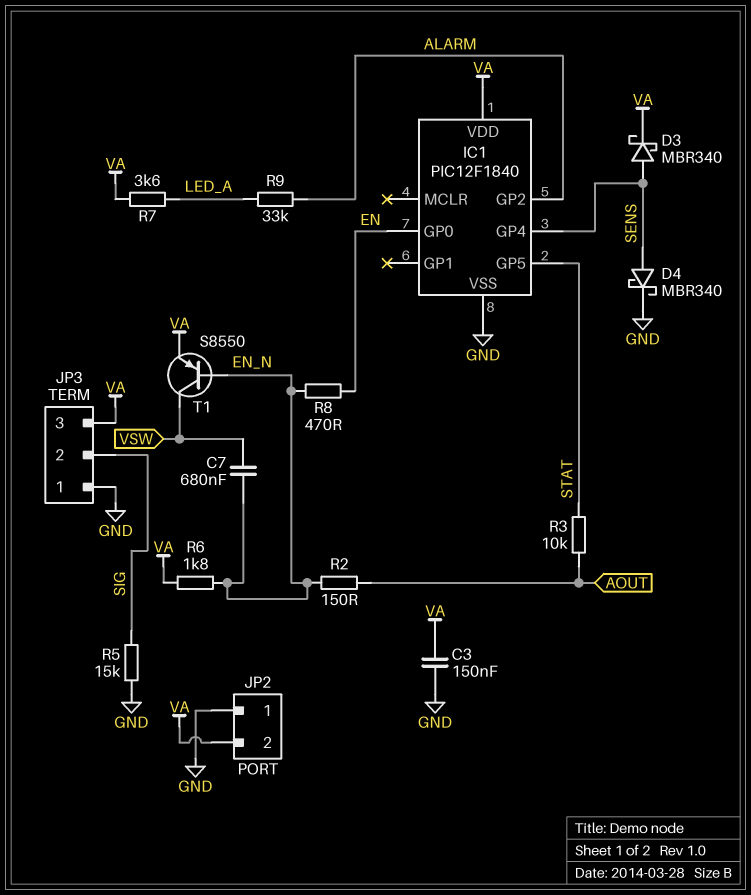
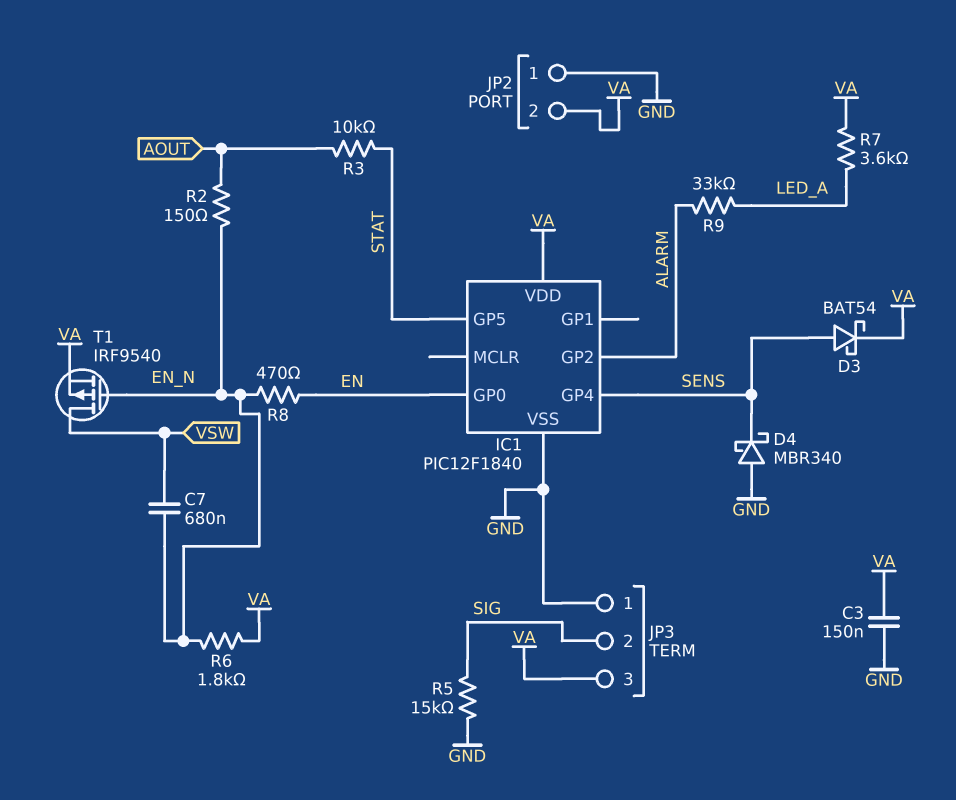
D3: schottky MBR340 (A SENS, K VA) -> schottky BAT54 (A SENS, K VA)
D4: schottky MBR340 (A SENS, K GND) -> schottky MBR340 (A GND, K SENS)
T1: PNP S8550 (B EN_N, C VSW, E VA) -> PMOS IRF9540 (G EN_N, D VSW, S VA)

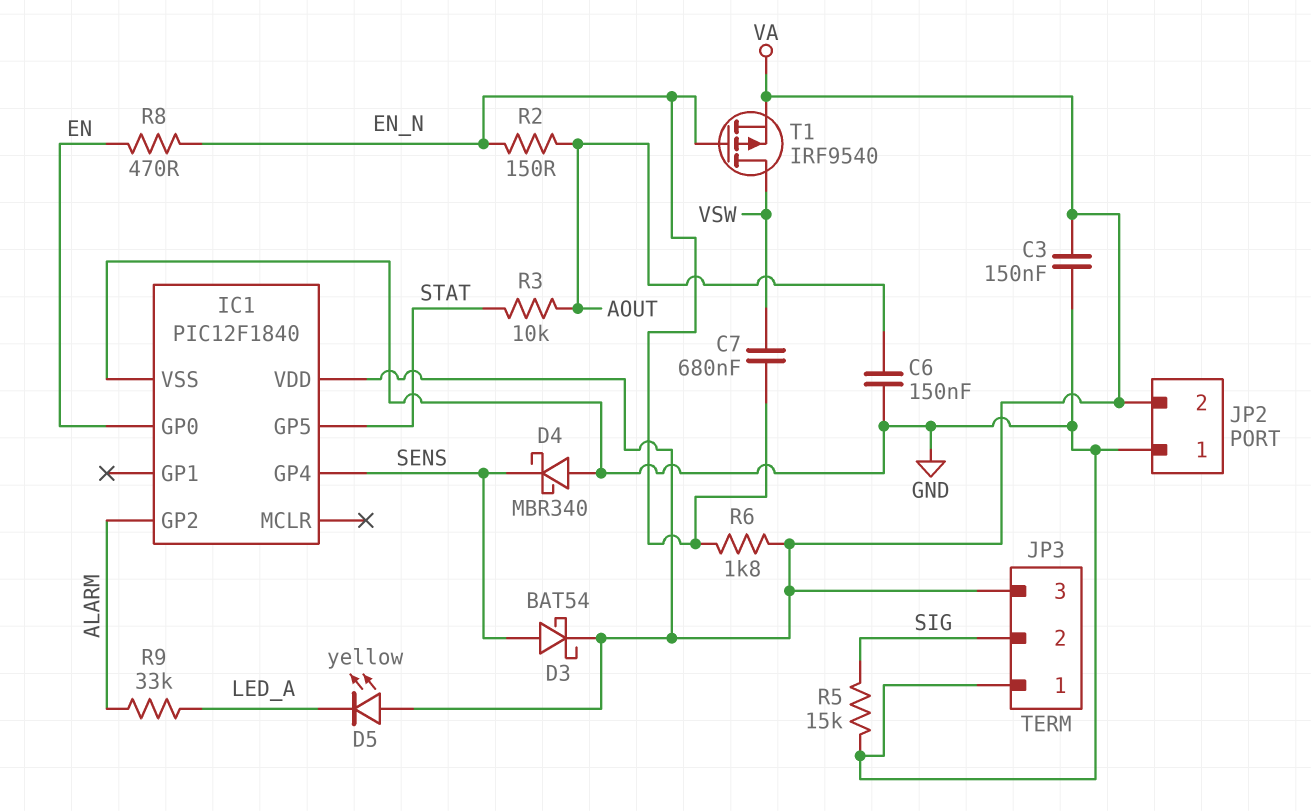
C6: none -> 150nF (AOUT, GND)
D5: none -> LED yellow (A VA, K LED_A)
R7: 3.6k (LED_A, VA) -> none

